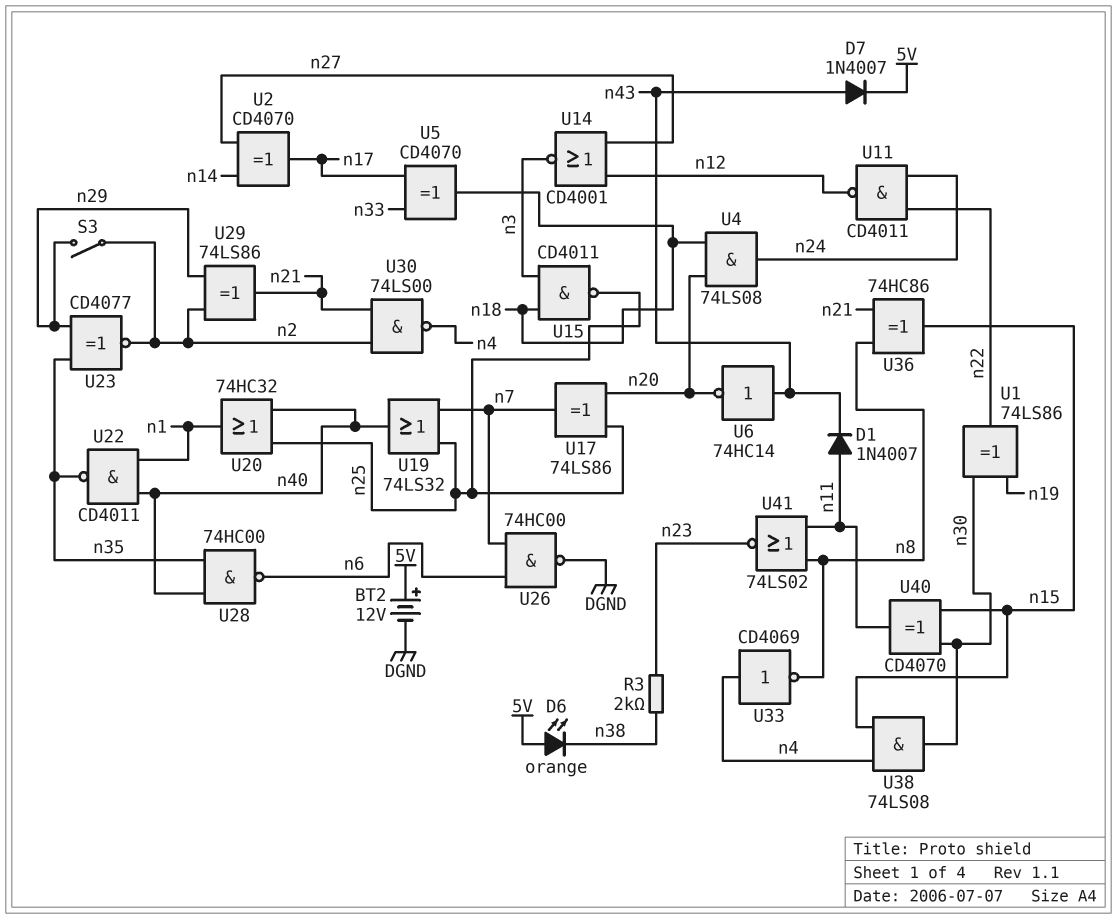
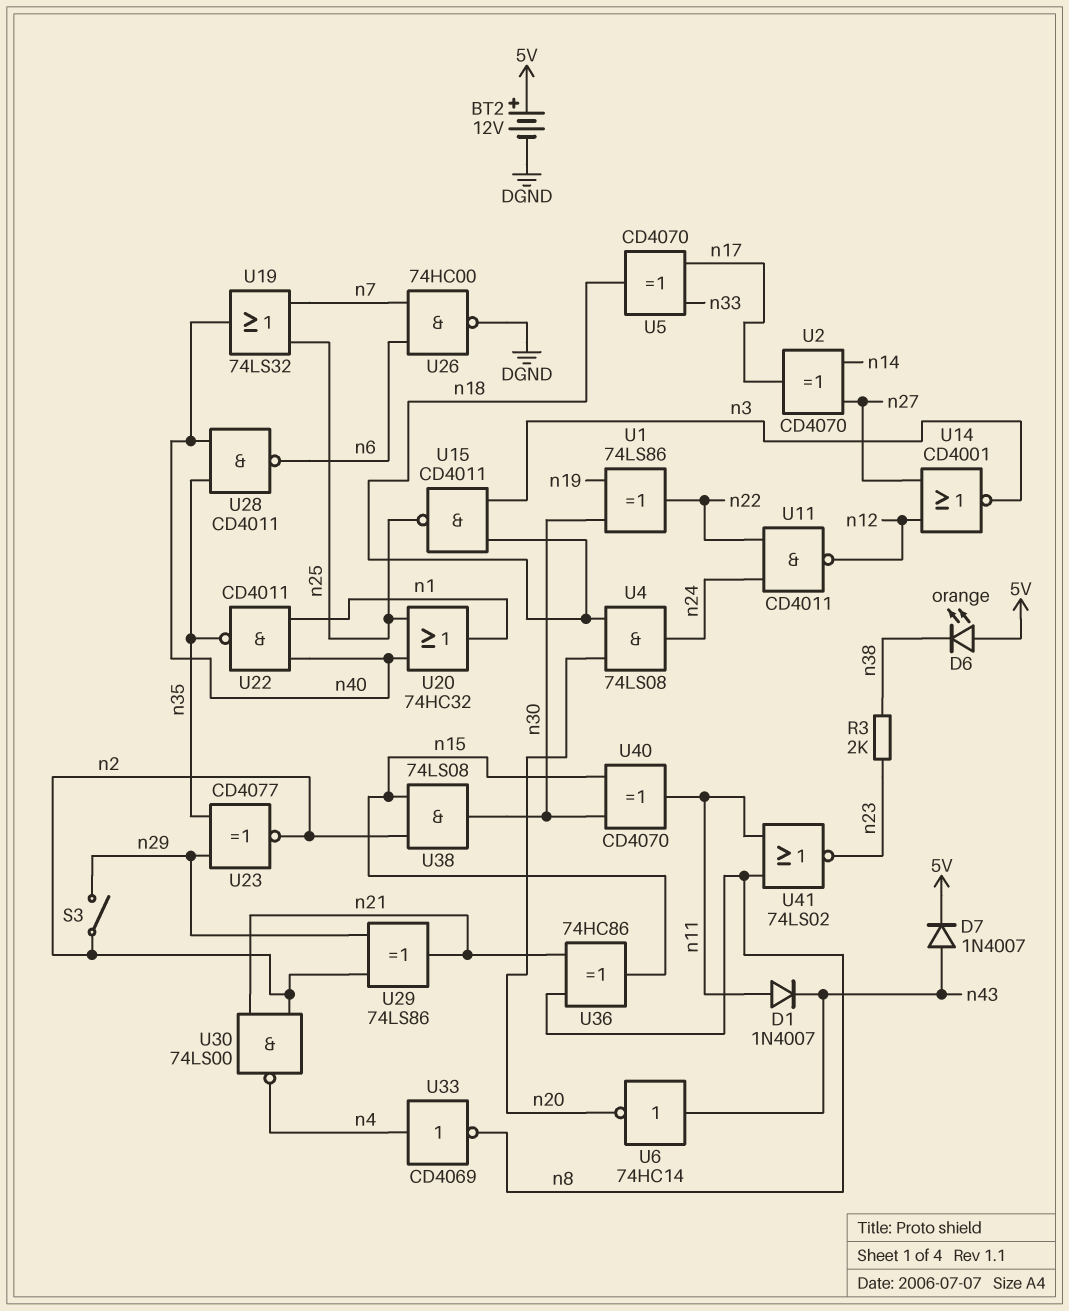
U17: XOR 74LS86 (in n20, in n25, out n7) -> none
U28: NAND 74HC00 (in n35, in n40, out n6) -> NAND CD4011 (in n35, in n40, out n6)
U38: AND 74LS08 (in n4, in n15, out n30) -> AND 74LS08 (in n2, in n15, out n30)

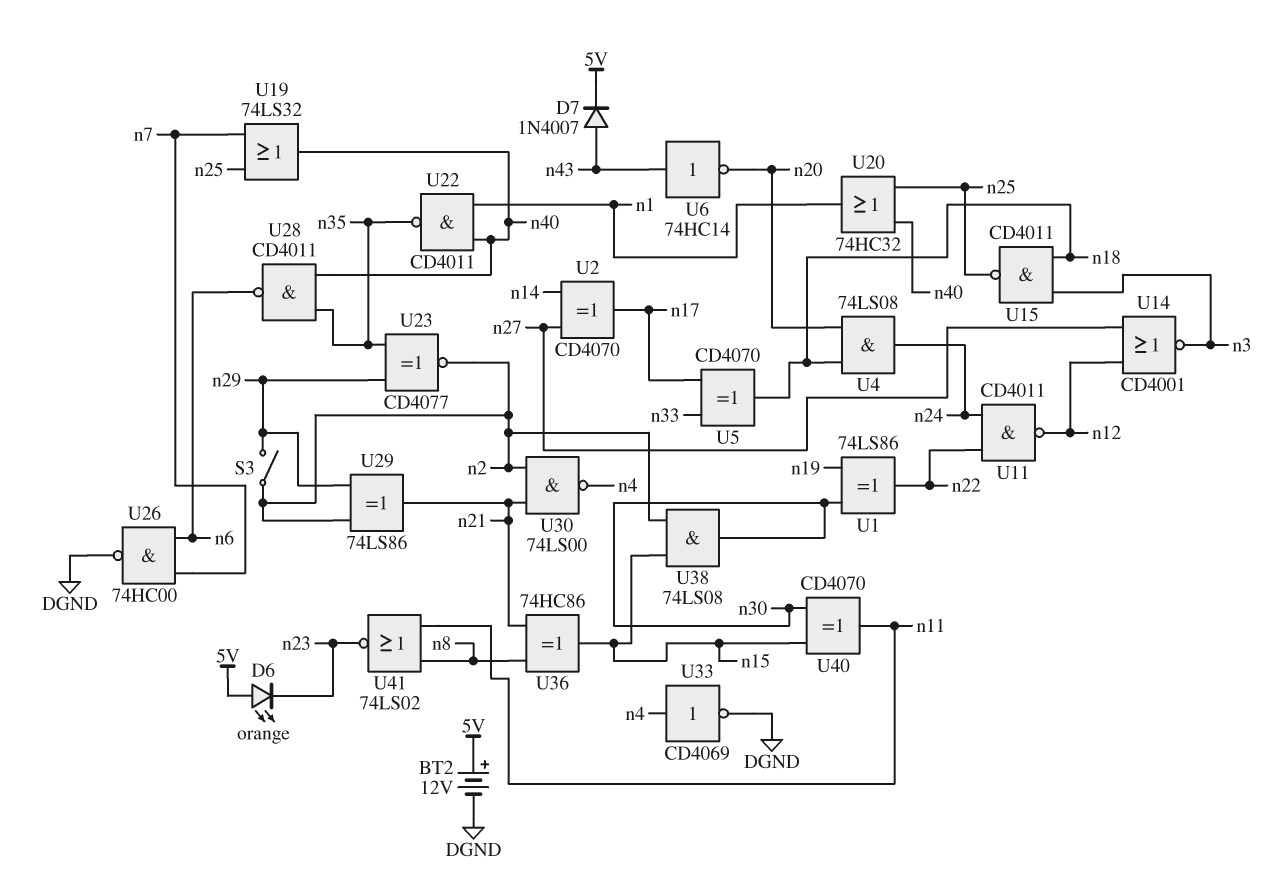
D1: diode 1N4007 (A n11, K n43) -> none
D6: LED orange (A 5V, K n38) -> LED orange (A 5V, K n23)
R3: 2k (n23, n38) -> none
U33: NOT CD4069 (in n4, out n8) -> NOT CD4069 (in n4, out DGND)

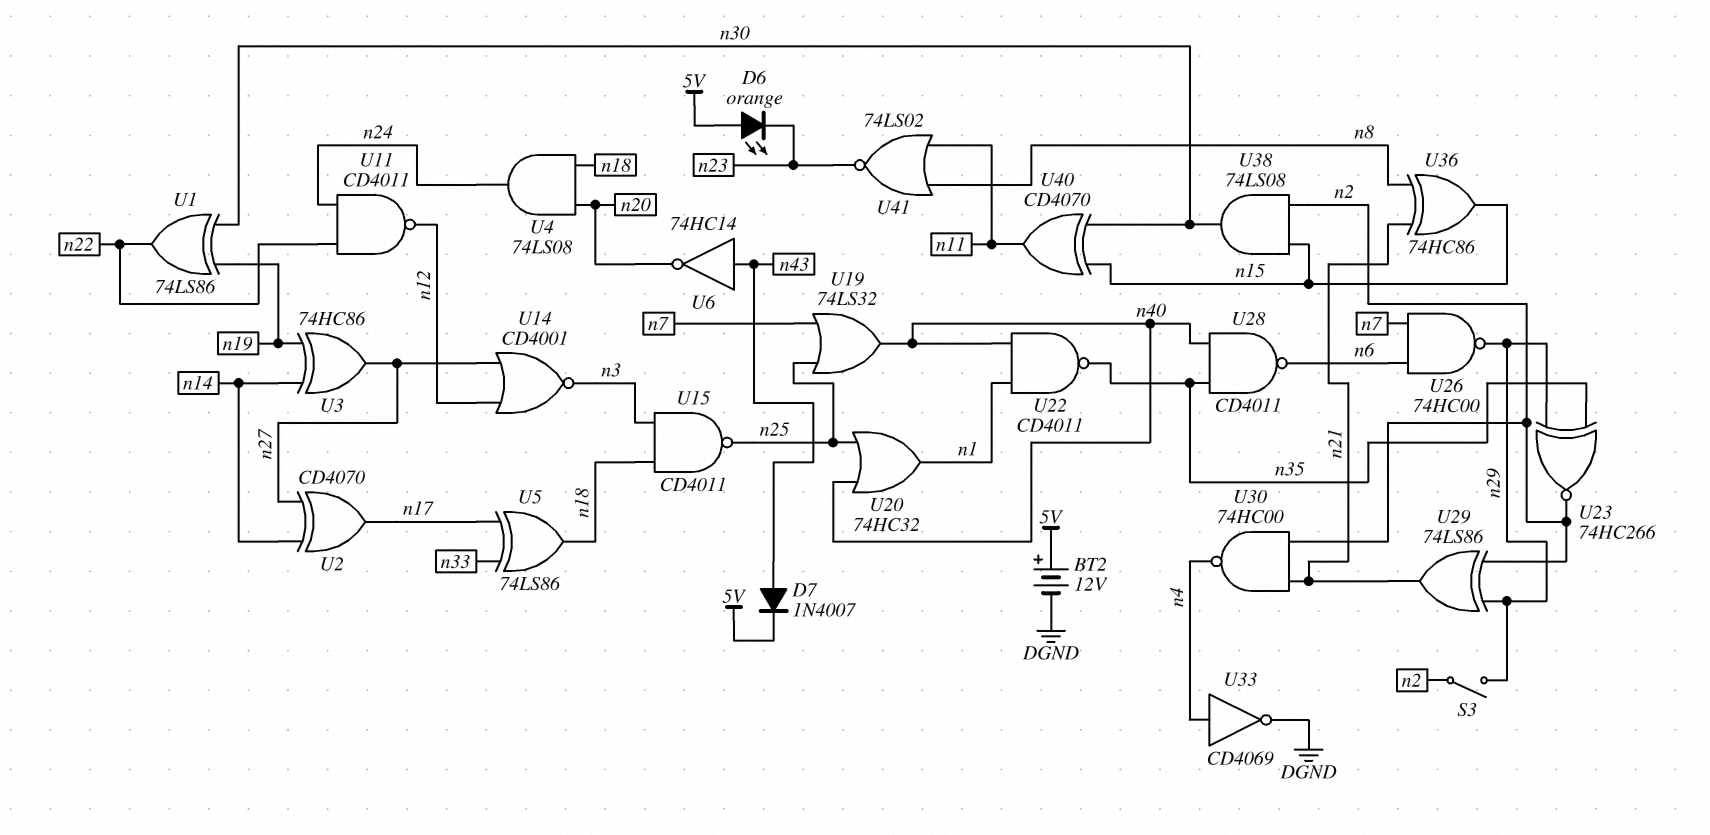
U3: none -> XOR 74HC86 (in n14, in n19, out n27)
U5: XOR CD4070 (in n17, in n33, out n18) -> XOR 74LS86 (in n17, in n33, out n18)
U23: XNOR CD4077 (in n29, in n35, out n2) -> XNOR 74HC266 (in n29, in n35, out n2)
U26: NAND 74HC00 (in n6, in n7, out DGND) -> NAND 74HC00 (in n6, in n7, out n29)
U30: NAND 74LS00 (in n2, in n21, out n4) -> NAND 74HC00 (in n2, in n21, out n4)

